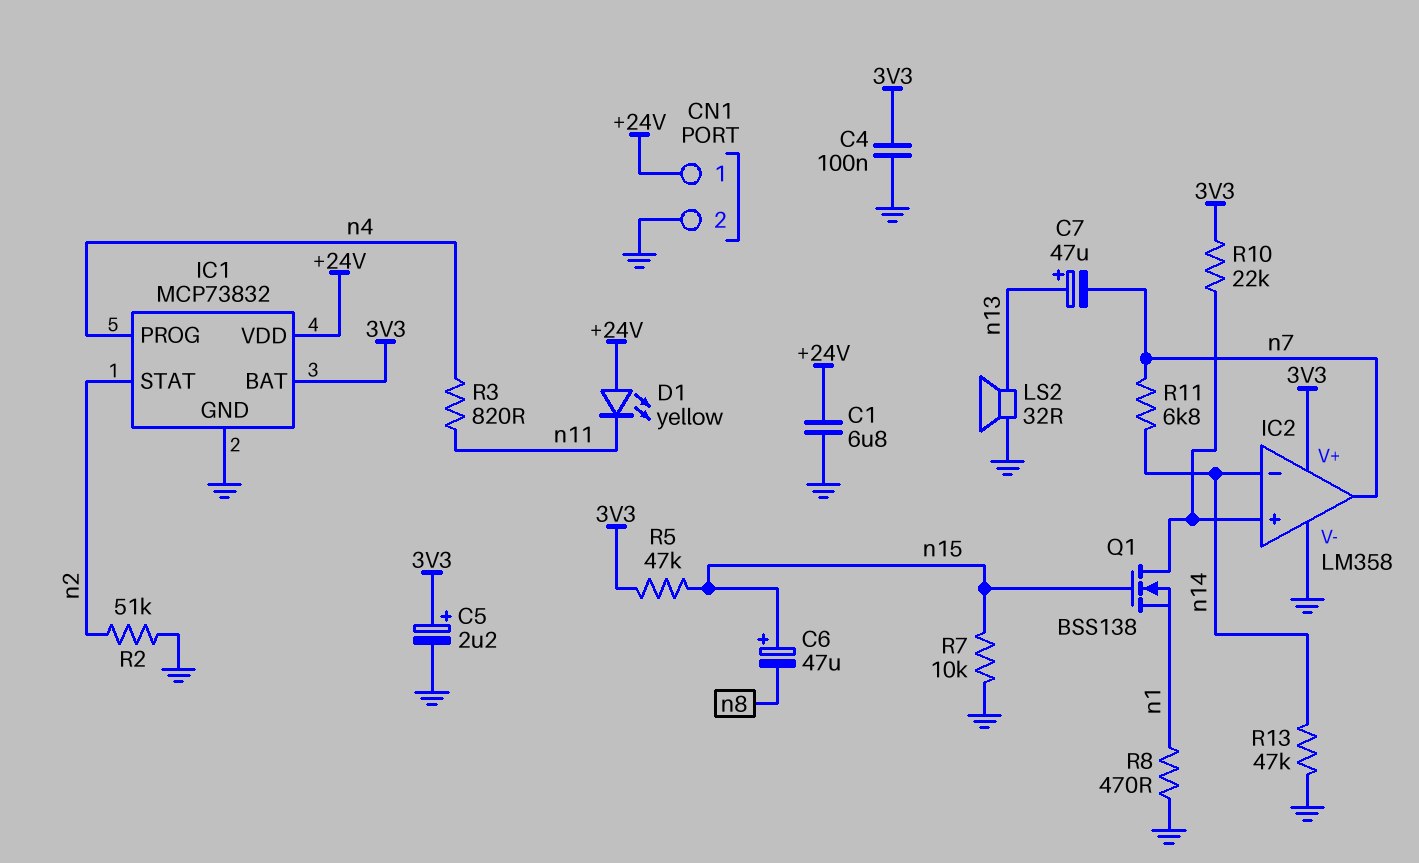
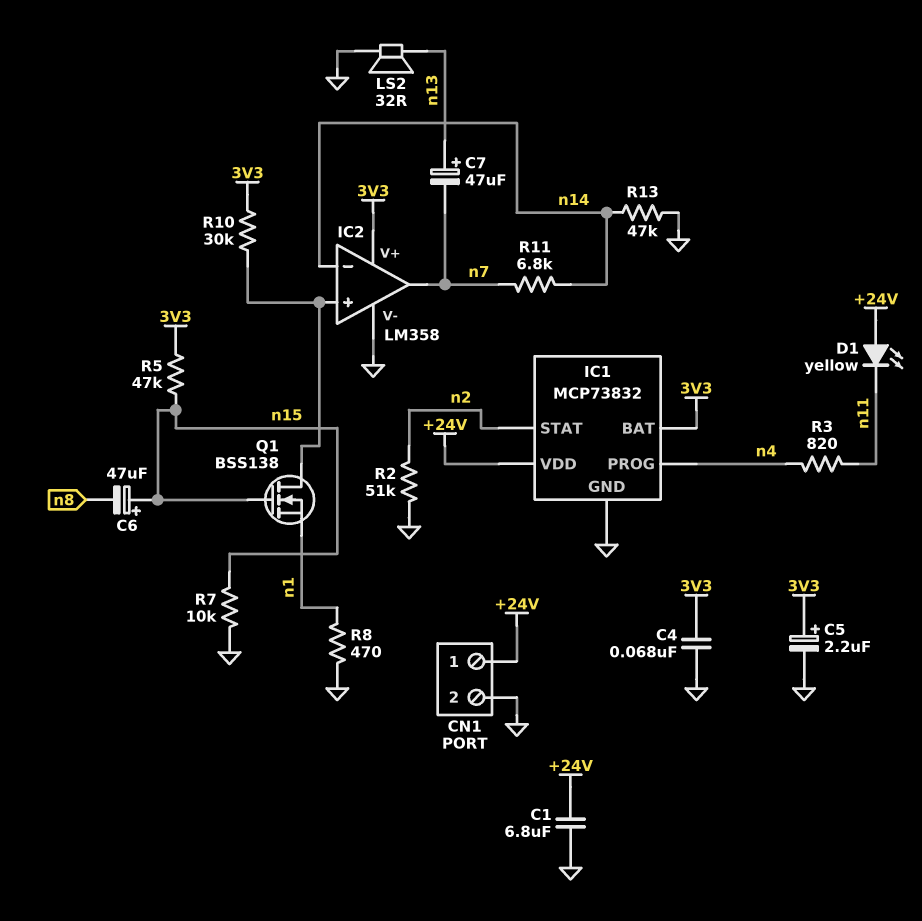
C4: 100nF (3V3, GND) -> 68nF (3V3, GND)
R10: 22k (3V3, IC2/in+) -> 30k (3V3, IC2/in+)

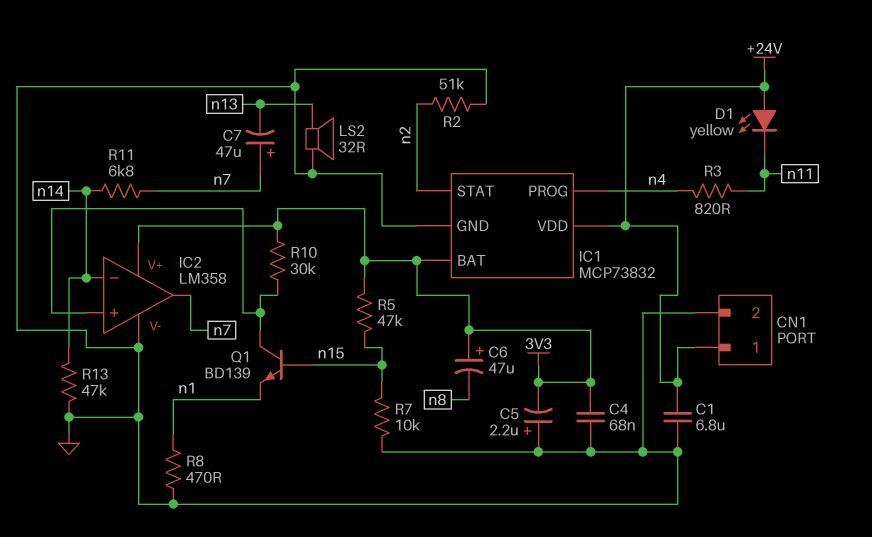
C5: 2.2uF (plus 3V3, minus GND) -> 2.2uF (plus GND, minus 3V3)
C6: 47uF (plus n15, minus n8) -> 47uF (plus 3V3, minus n8)
C7: 47uF (plus n13, minus n7) -> 47uF (plus n7, minus n13)
Q1: NMOS BSS138 (G n15, D IC2/in+, S n1) -> NPN BD139 (B n15, C IC2/in+, E n1)

